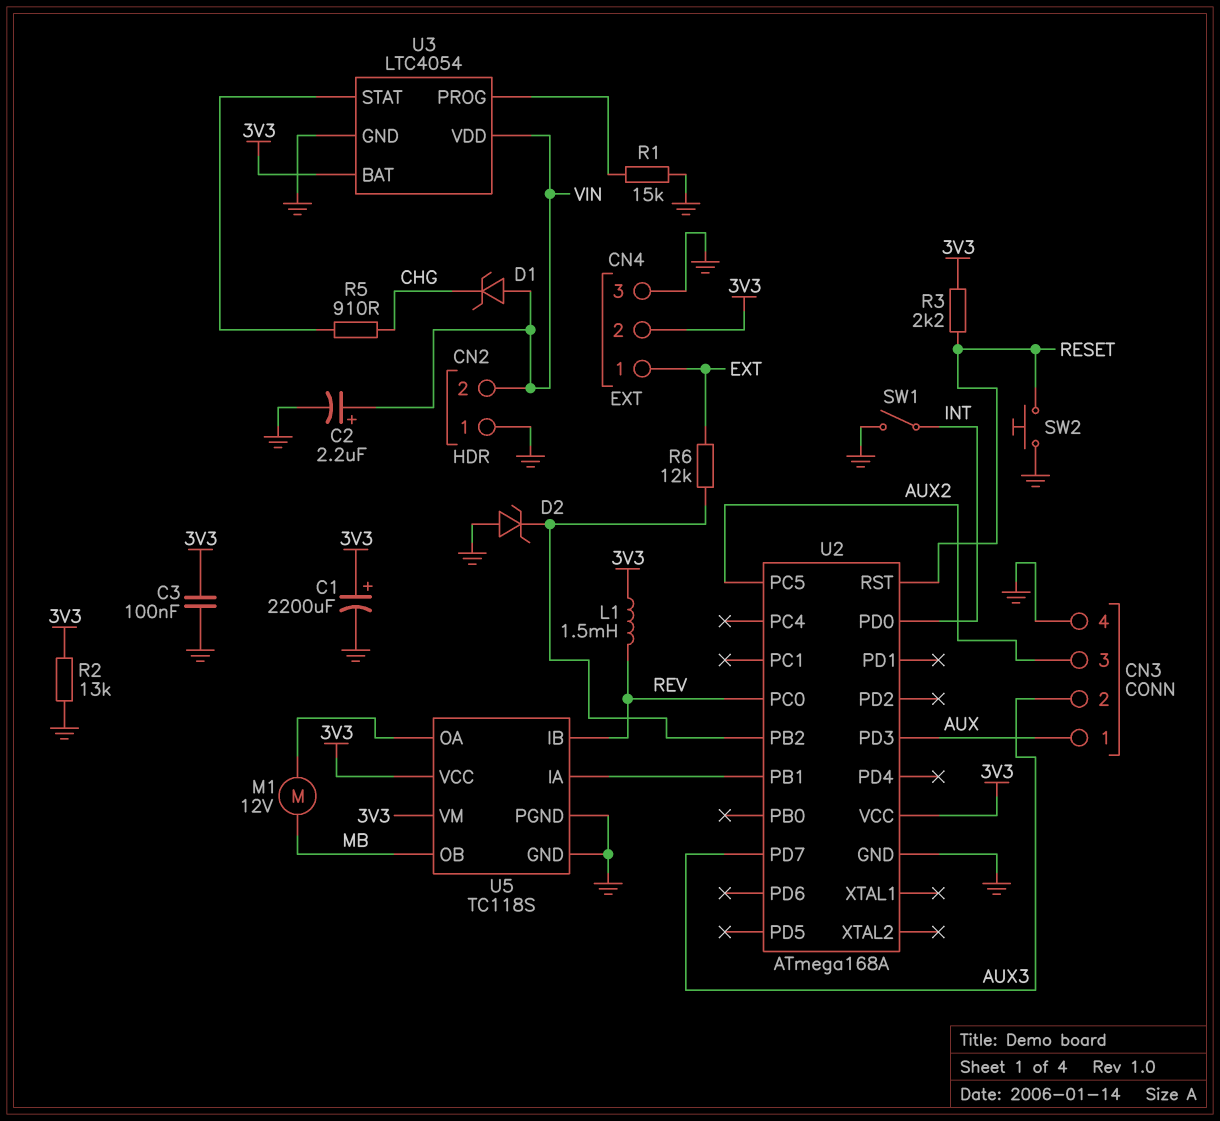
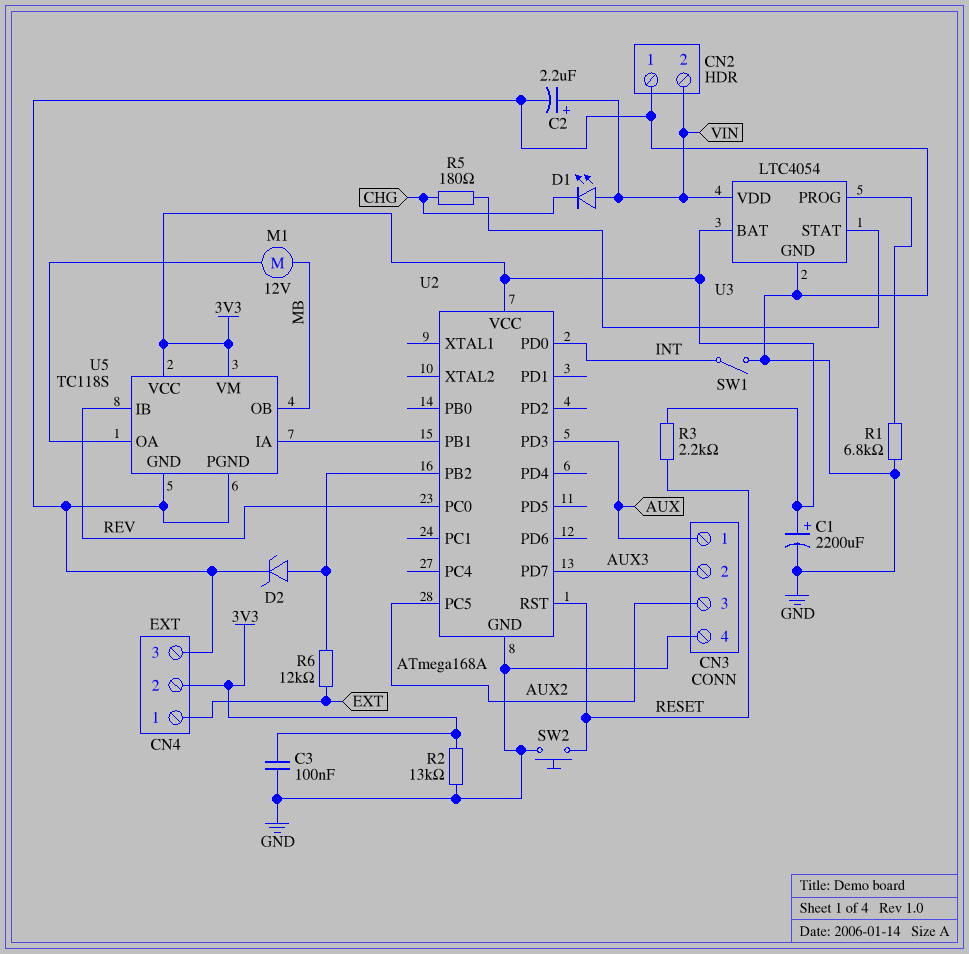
D1: zener (A VIN, K CHG) -> LED (A VIN, K CHG)
D2: zener (A GND, K U2/PB2) -> zener (A U2/PB2, K GND)
L1: 1.5mH (3V3, REV) -> none
R1: 15k (GND, U3/PROG) -> 6.8k (GND, U3/PROG)
R5: 910 (CHG, U3/STAT) -> 180 (CHG, U3/STAT)

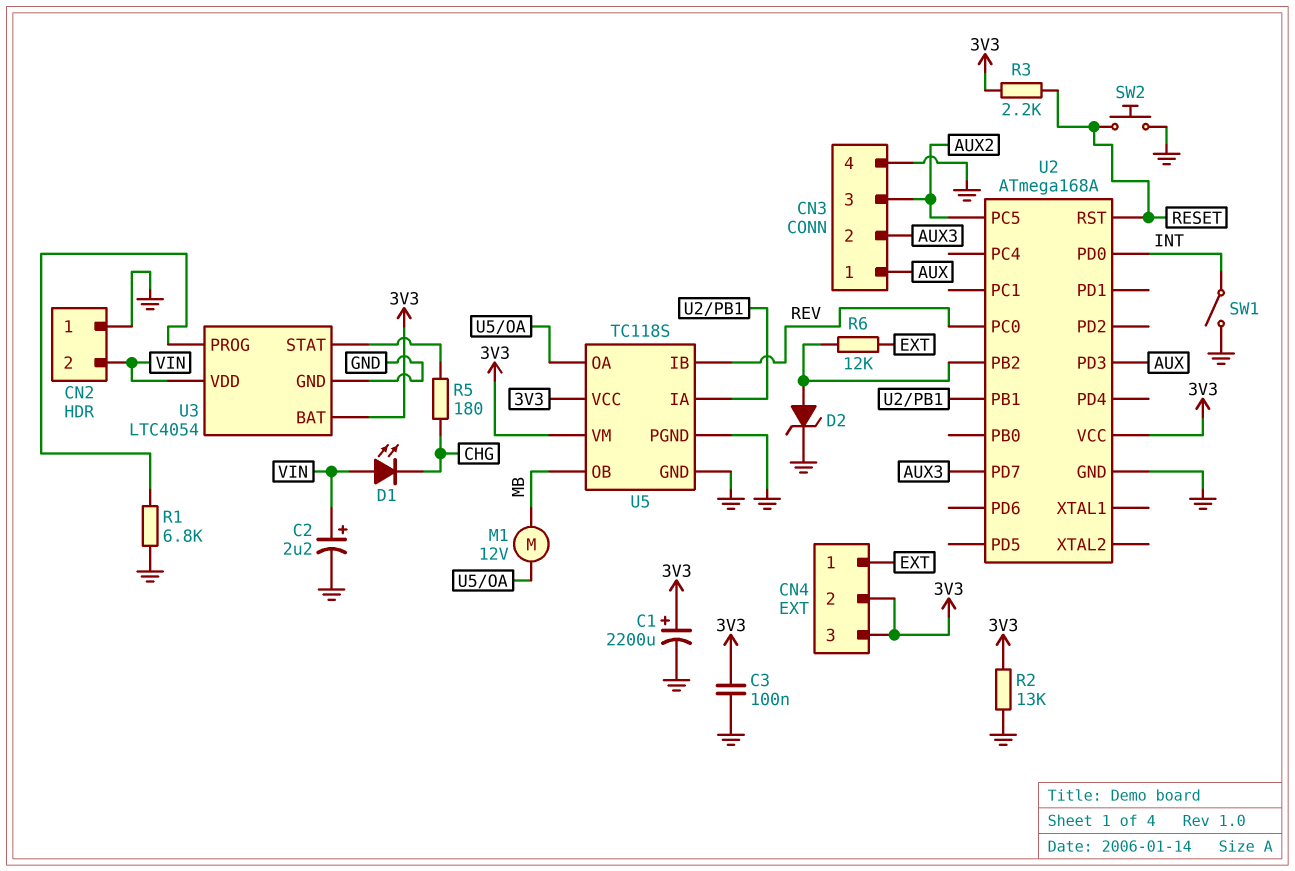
CN4 pin 3: GND -> 3V3

